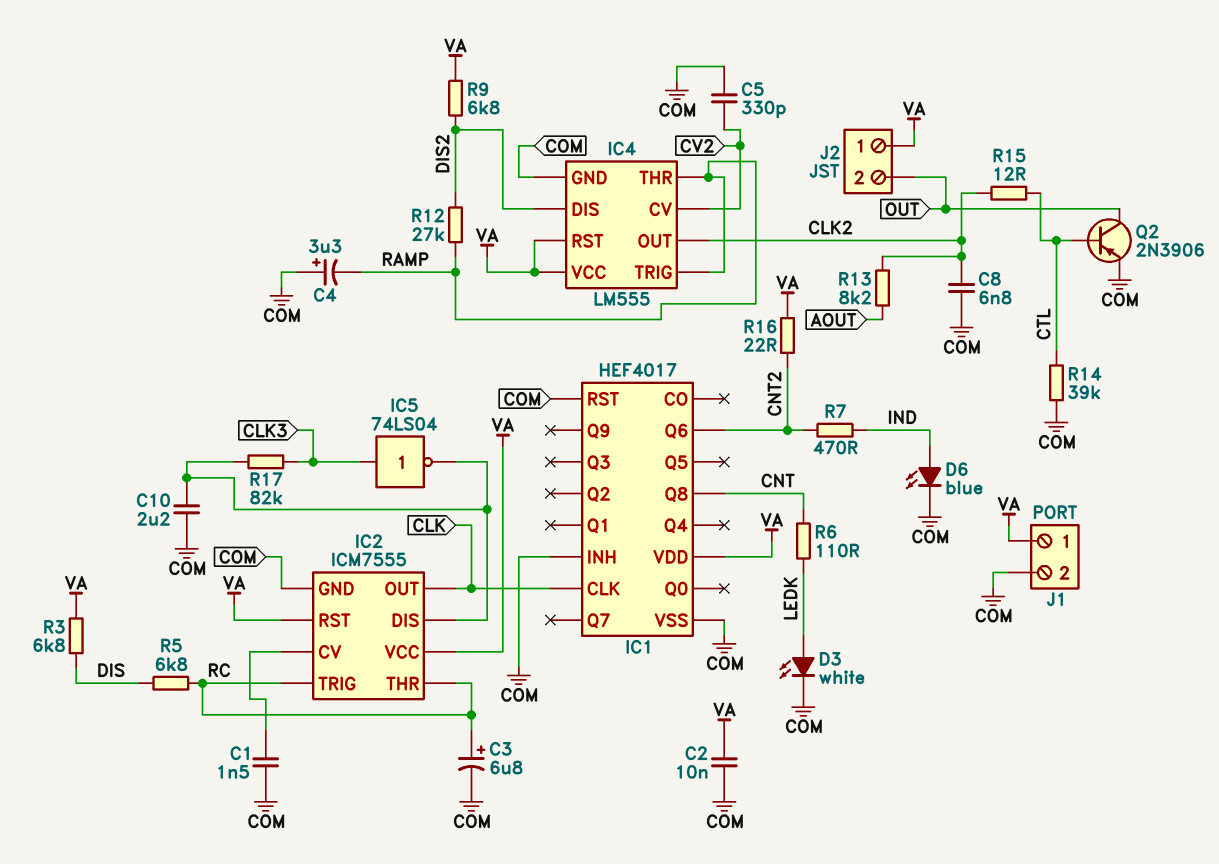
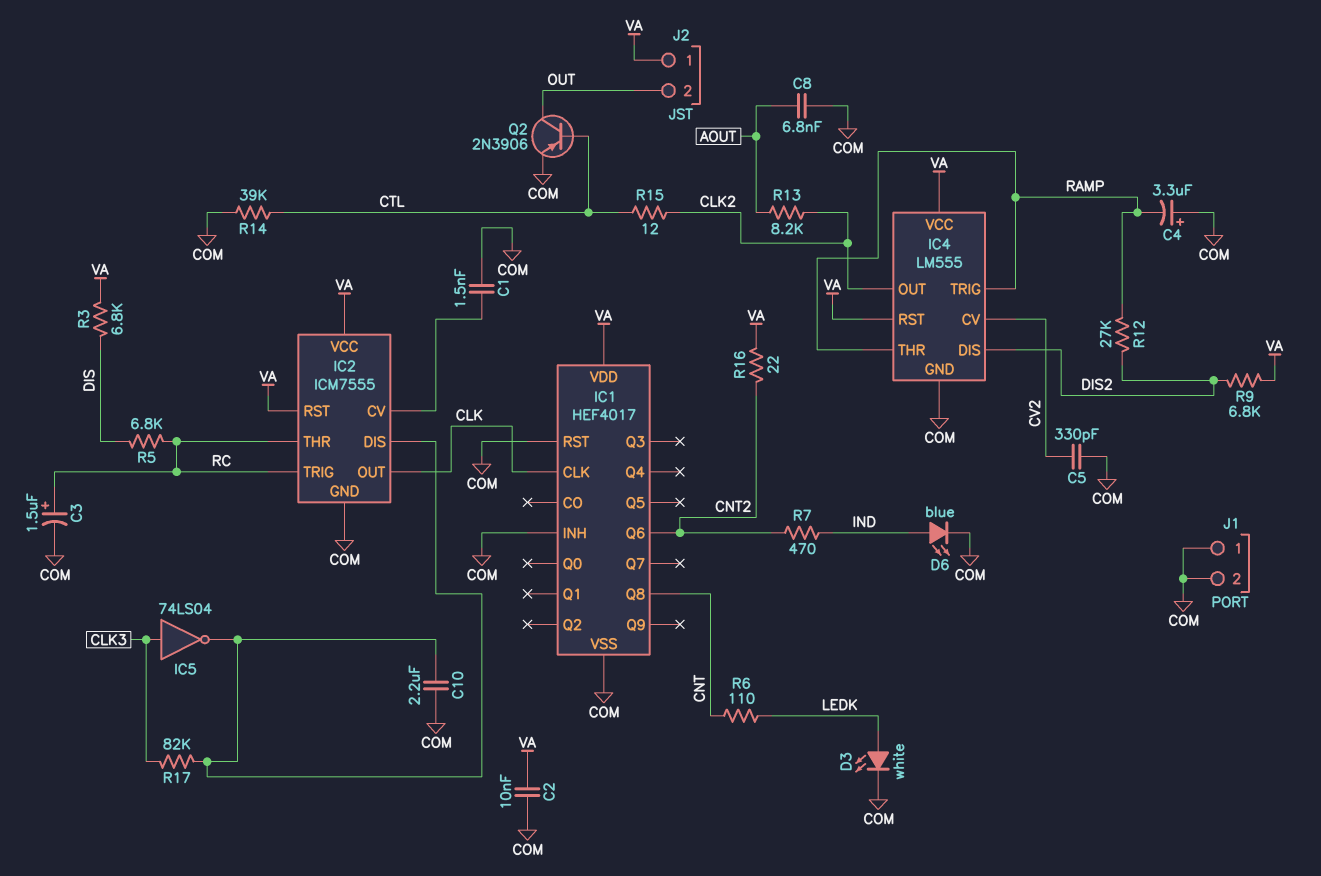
C3: 6.8uF (plus RC, minus COM) -> 1.5uF (plus RC, minus COM)
C8: 6.8nF (CLK2, COM) -> 6.8nF (AOUT, COM)
J1 pin 1: VA -> COM

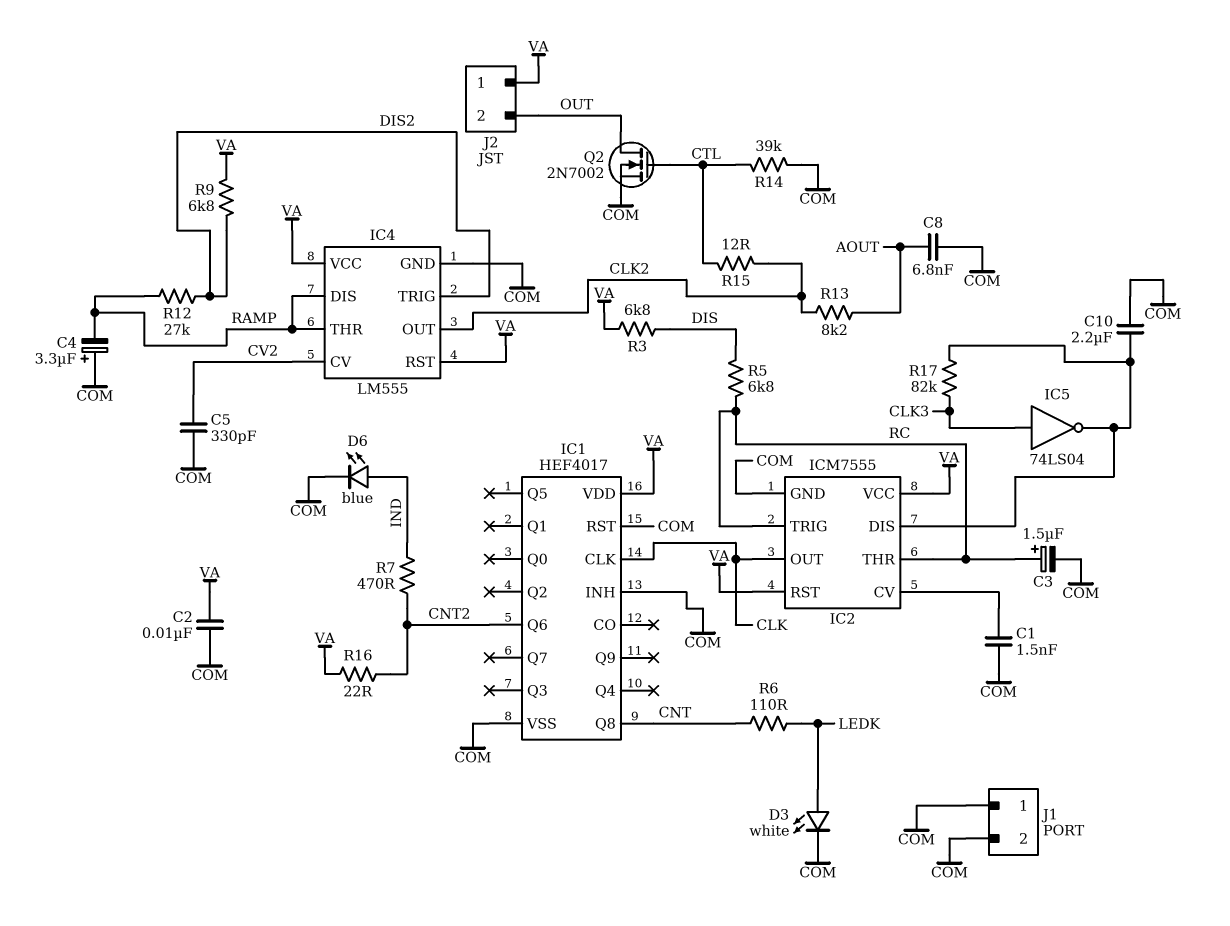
IC4 pin DIS: DIS2 -> RAMP
IC4 pin TRIG: RAMP -> DIS2
Q2: PNP 2N3906 (B CTL, C OUT, E COM) -> NMOS 2N7002 (G CTL, D OUT, S COM)

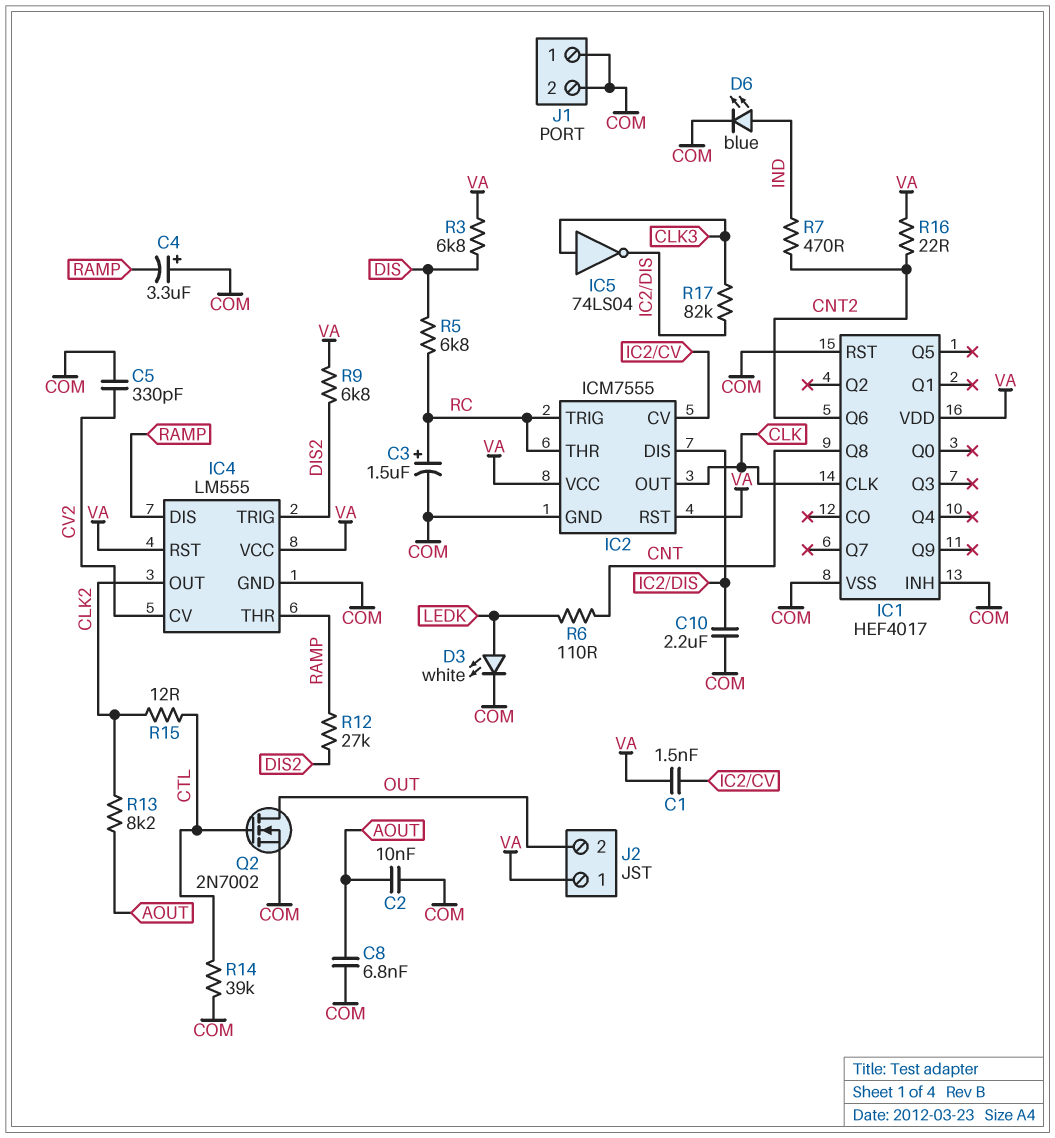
C1: 1.5nF (COM, IC2/CV) -> 1.5nF (IC2/CV, VA)
C2: 10nF (COM, VA) -> 10nF (AOUT, COM)

